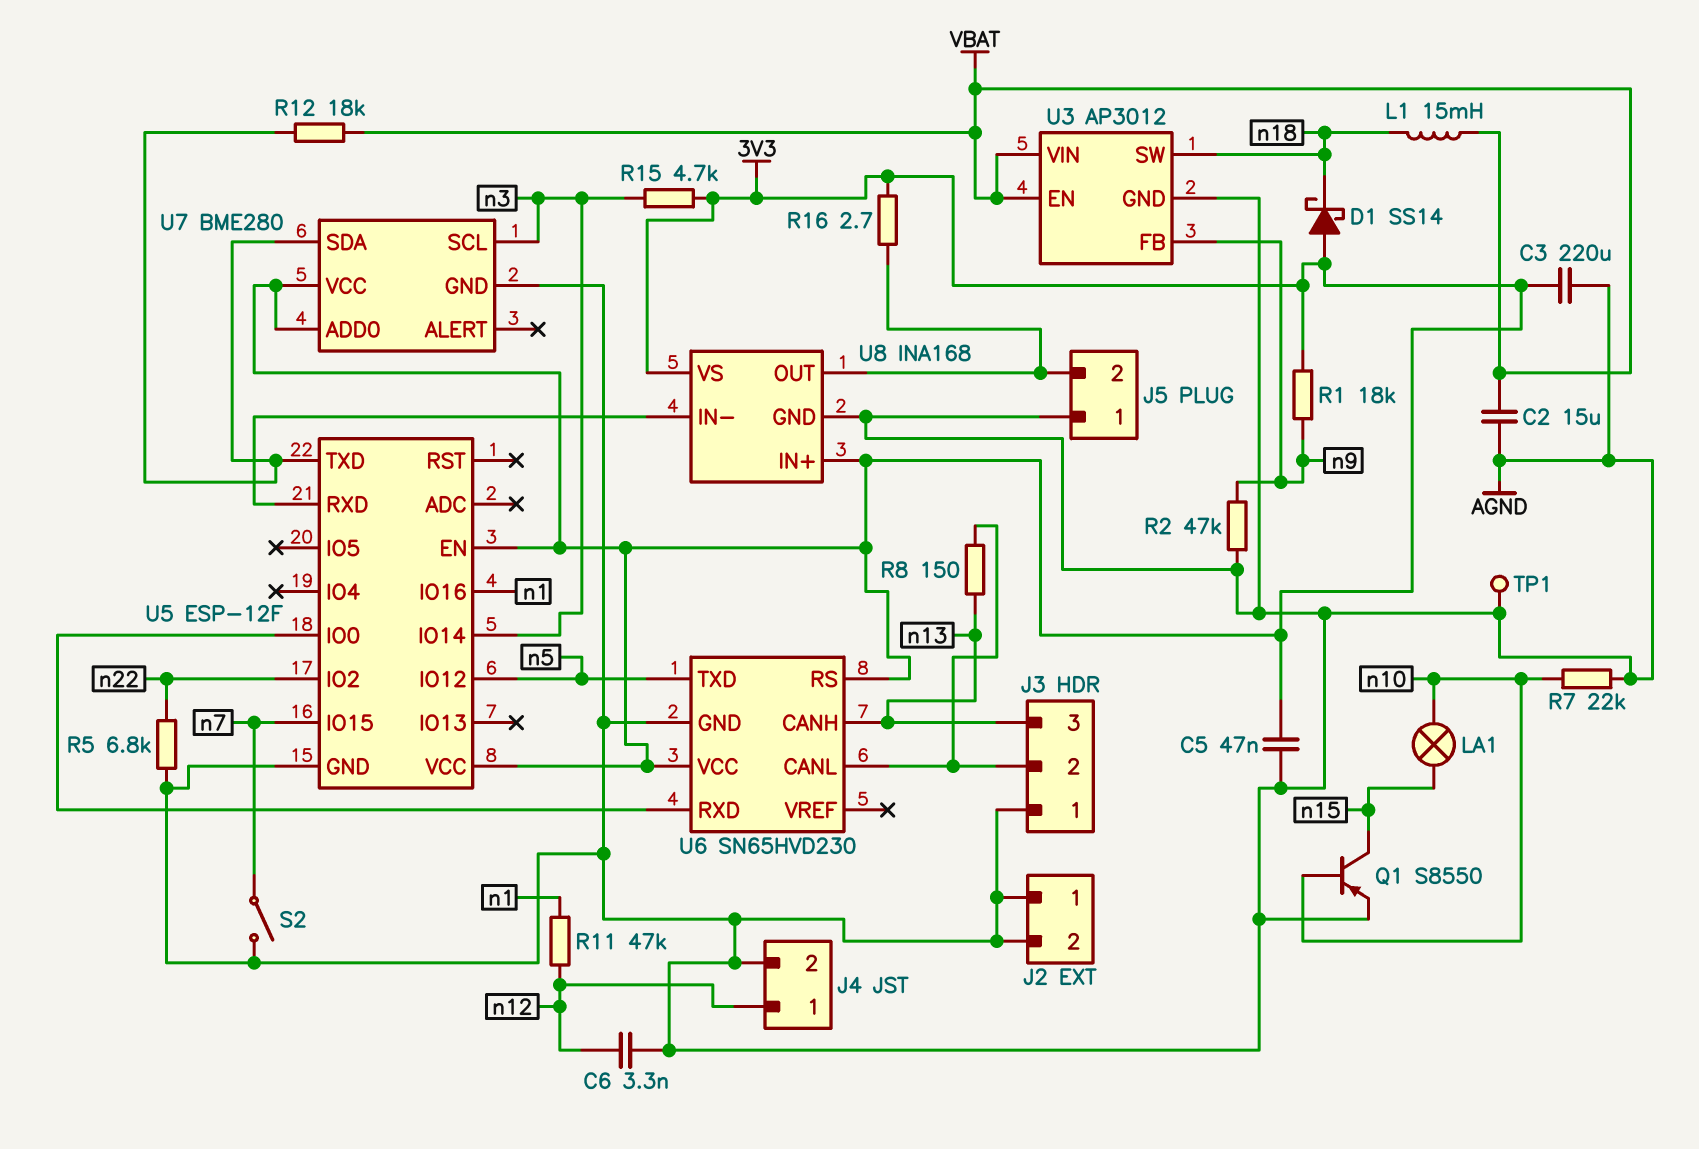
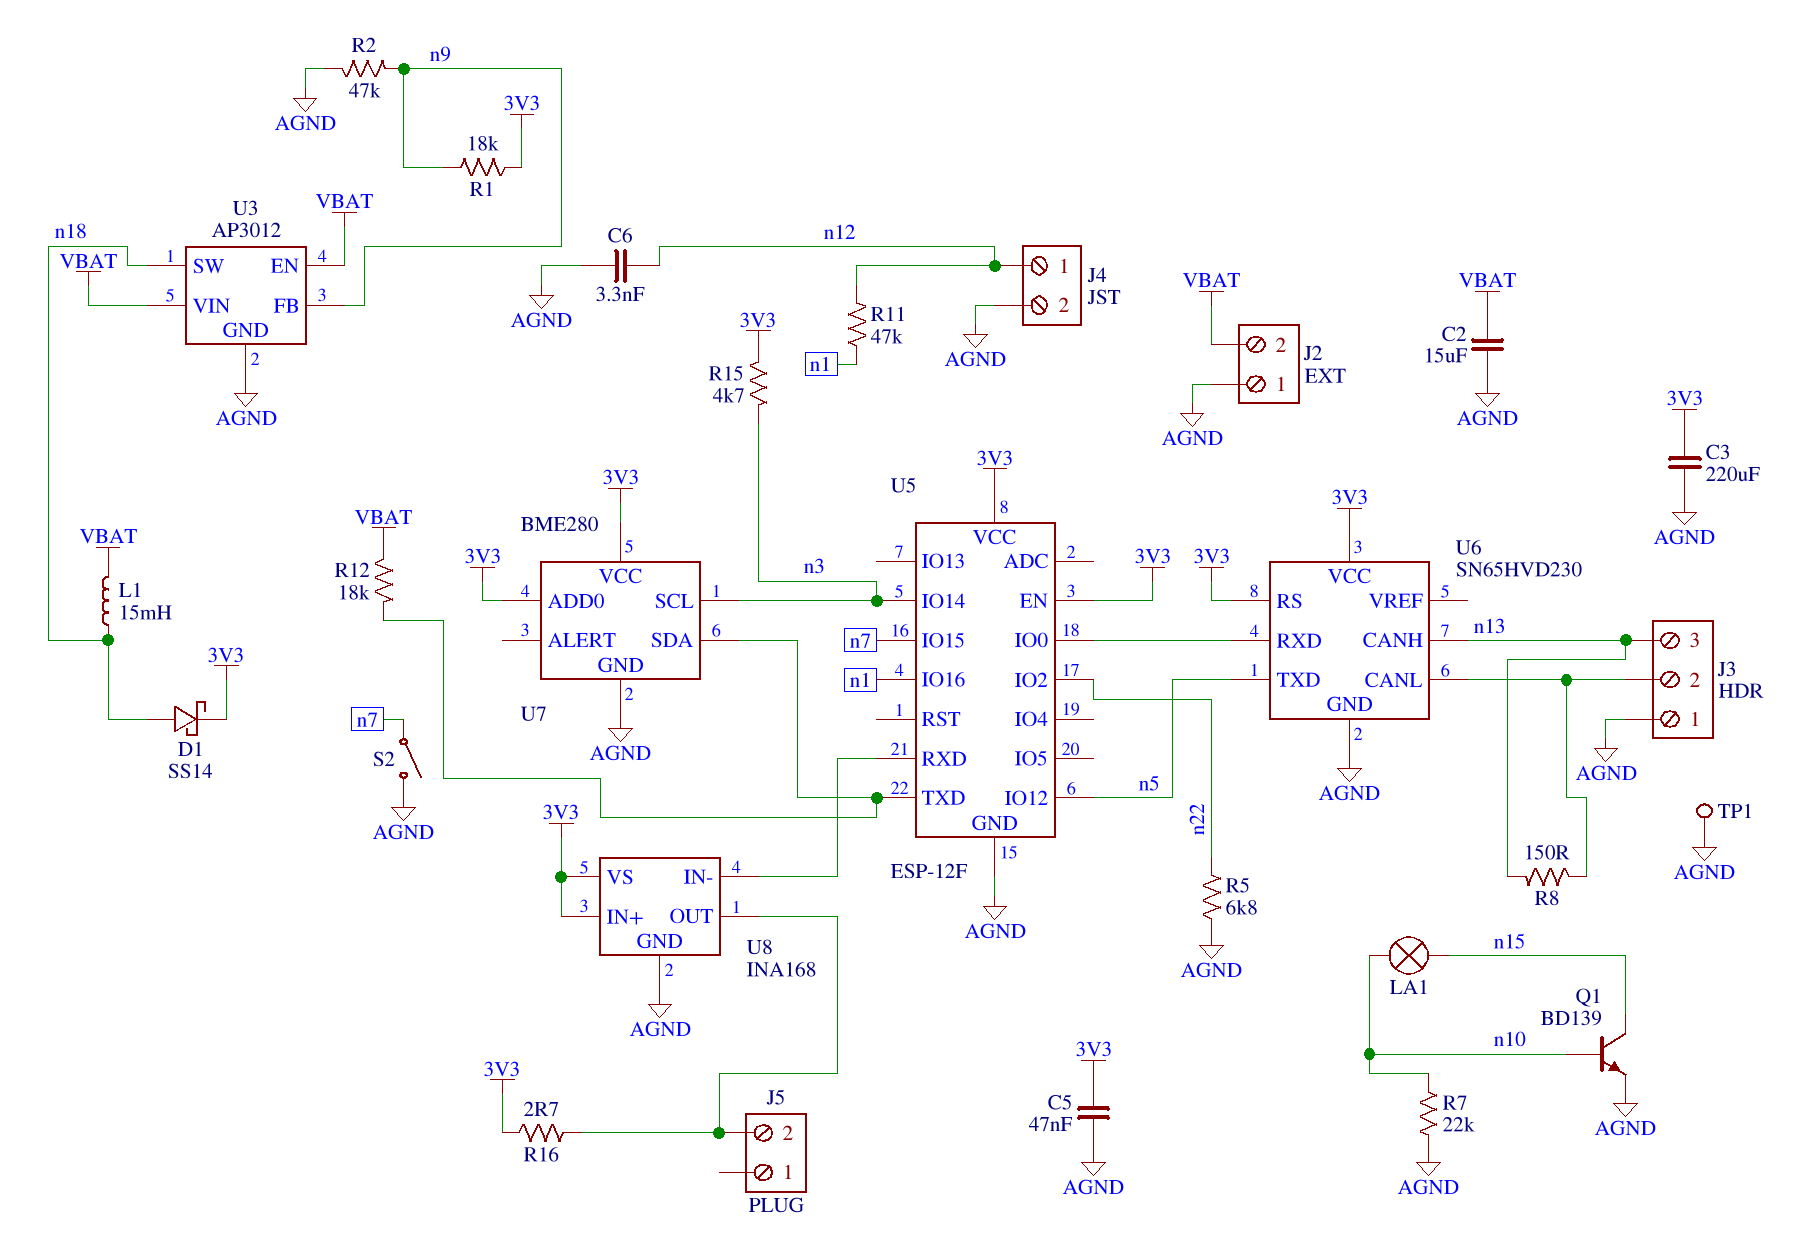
D1: schottky SS14 (A 3V3, K n18) -> schottky SS14 (A n18, K 3V3)
J2 pin 2: AGND -> VBAT
J5 pin 1: AGND -> none
Q1: PNP S8550 (B n10, C n15, E AGND) -> NPN BD139 (B n10, C n15, E AGND)

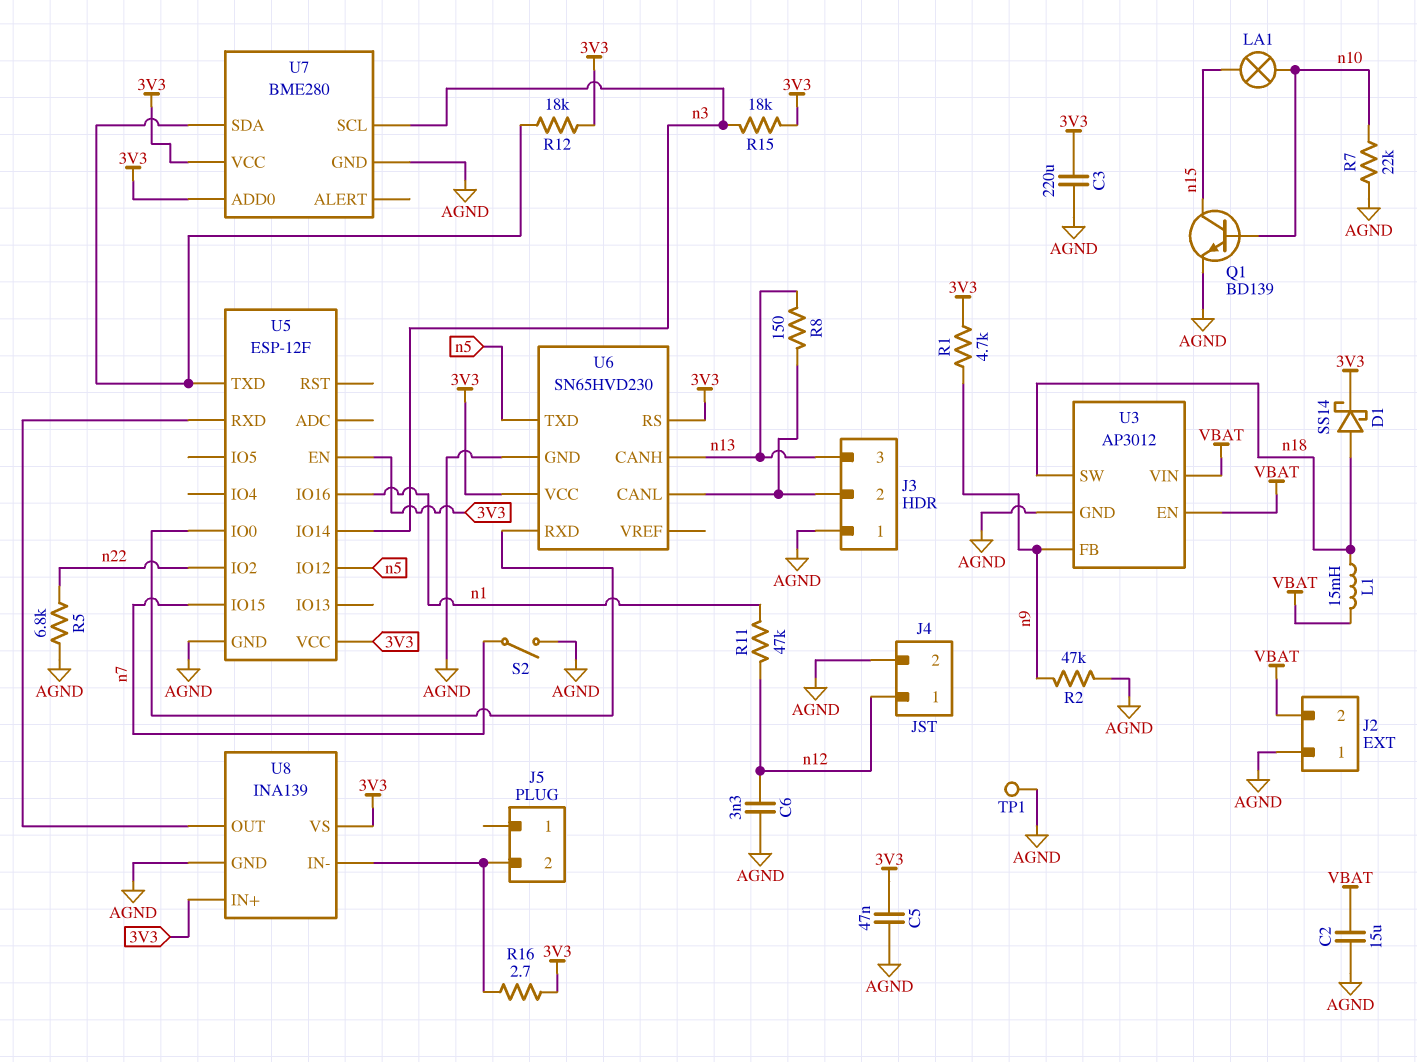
R1: 18k (3V3, n9) -> 4.7k (3V3, n9)
R12: 18k (U5/TXD, VBAT) -> 18k (3V3, U5/TXD)
R15: 4.7k (3V3, n3) -> 18k (3V3, n3)
U8: INA168 -> INA139
U8 pin IN-: U5/RXD -> J5/2
U8 pin OUT: J5/2 -> U5/RXD

